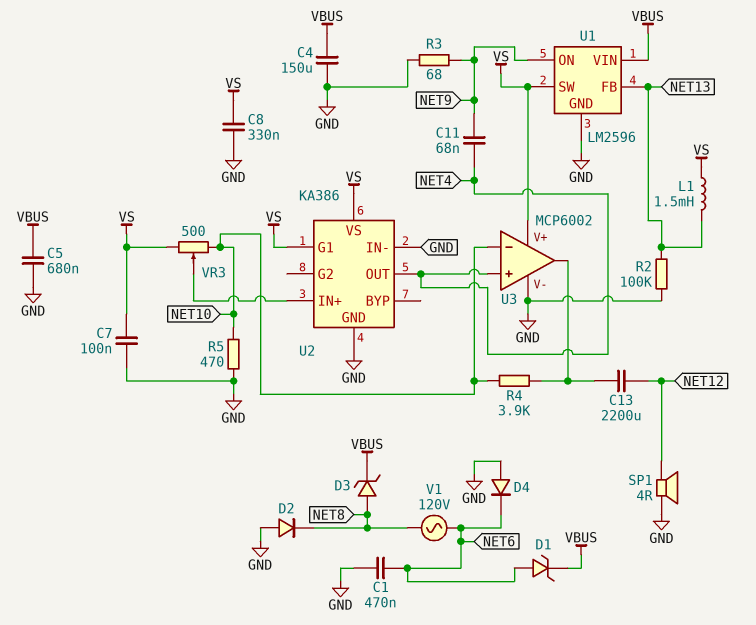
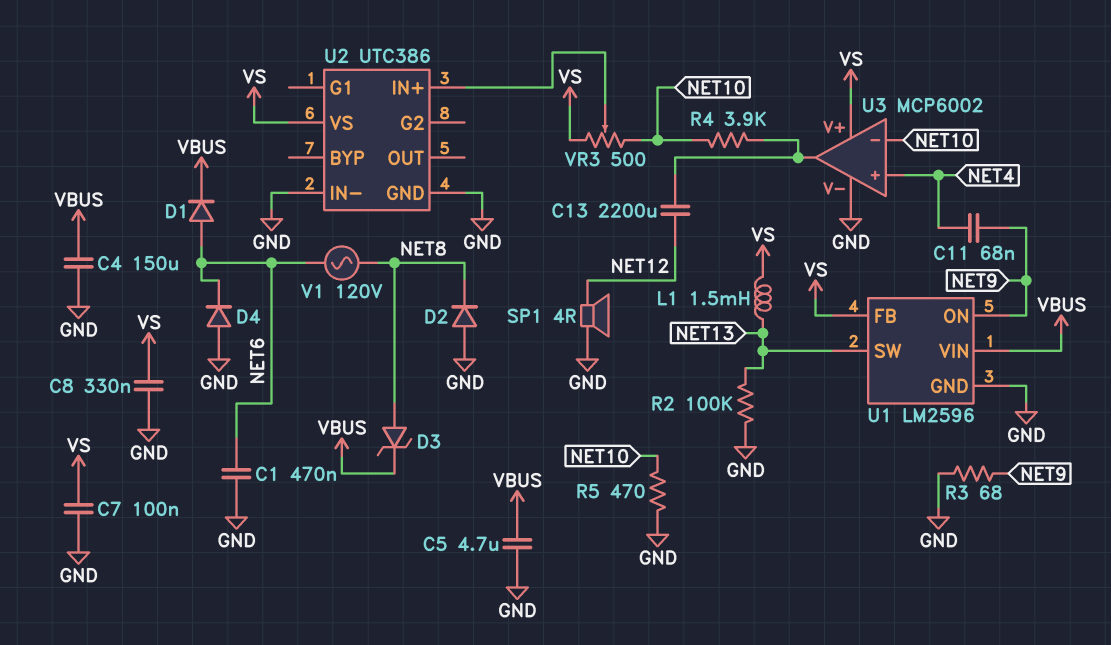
C5: 680nF (GND, VBUS) -> 4.7uF (GND, VBUS)
D1: zener (A NET6, K VBUS) -> diode (A NET6, K VBUS)
U1 pin FB: NET13 -> VS
U1 pin SW: VS -> NET13
U2: KA386 -> UTC386
U2 pin G1: VS -> none
U2 pin OUT: NET4 -> none

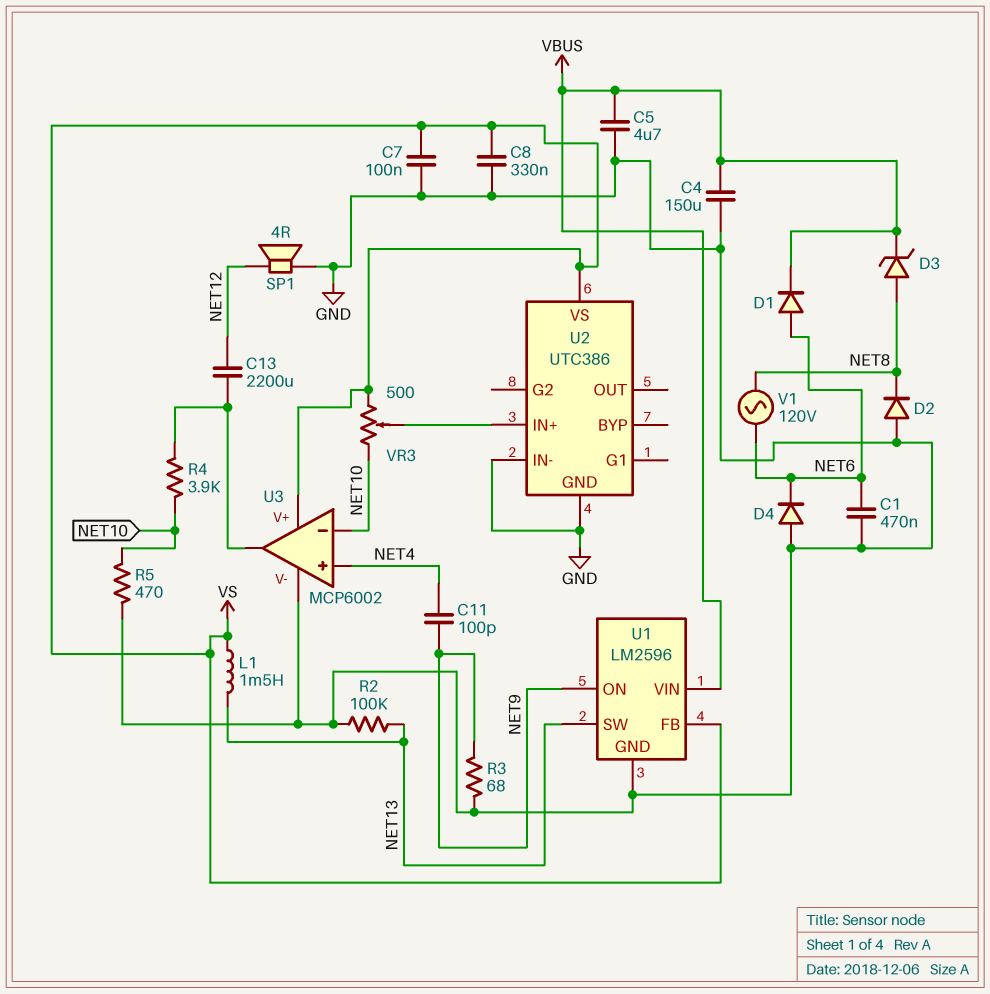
C11: 68nF (NET4, NET9) -> 100pF (NET4, NET9)

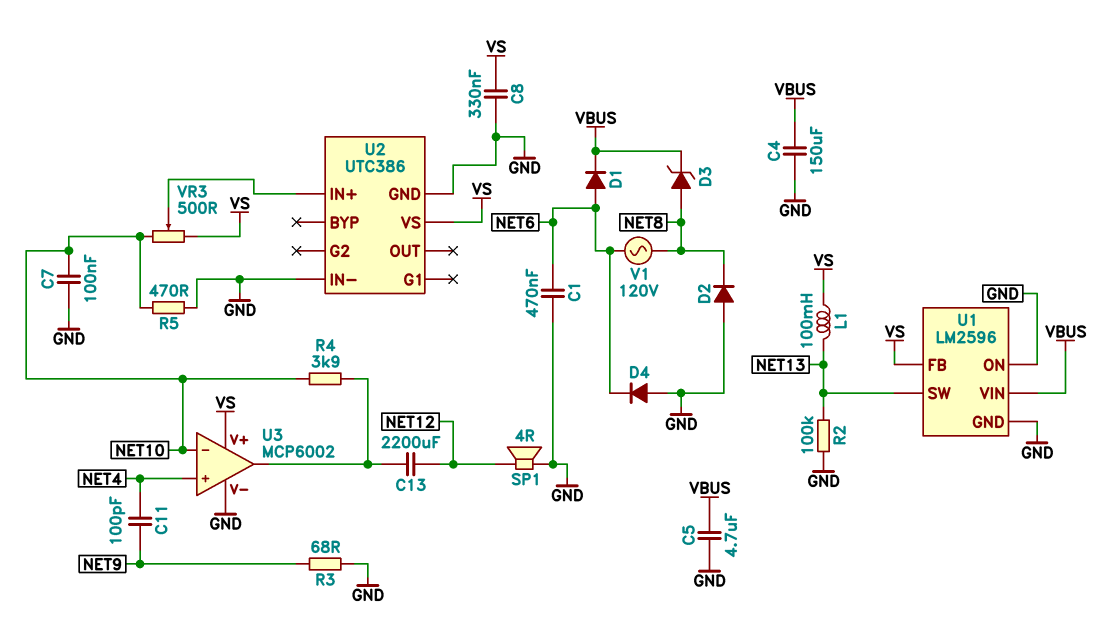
C7: 100nF (GND, VS) -> 100nF (GND, NET10)
L1: 1.5mH (NET13, VS) -> 100mH (NET13, VS)
U1 pin ON: NET9 -> GND

